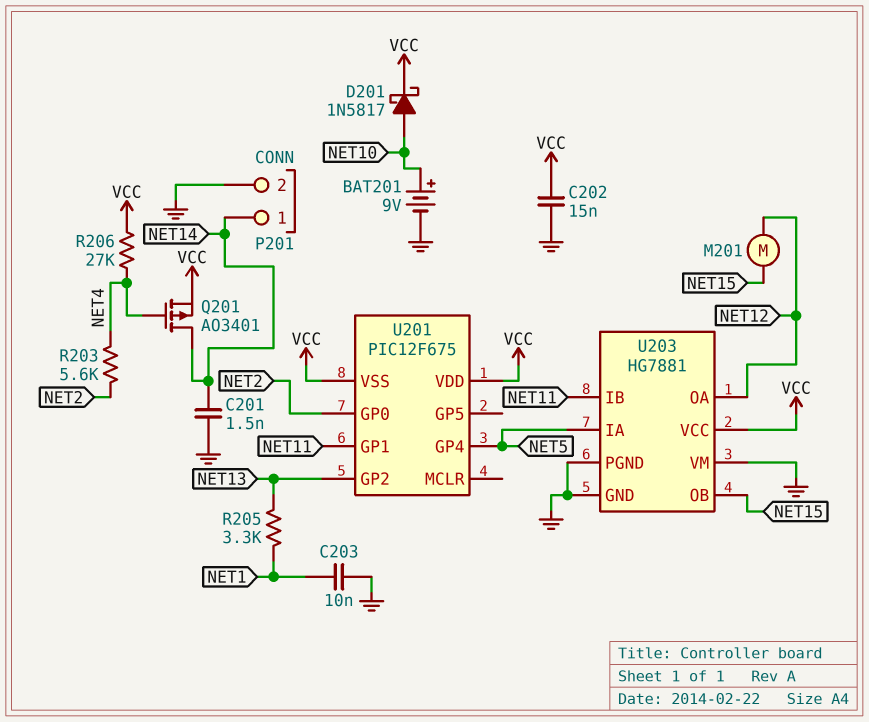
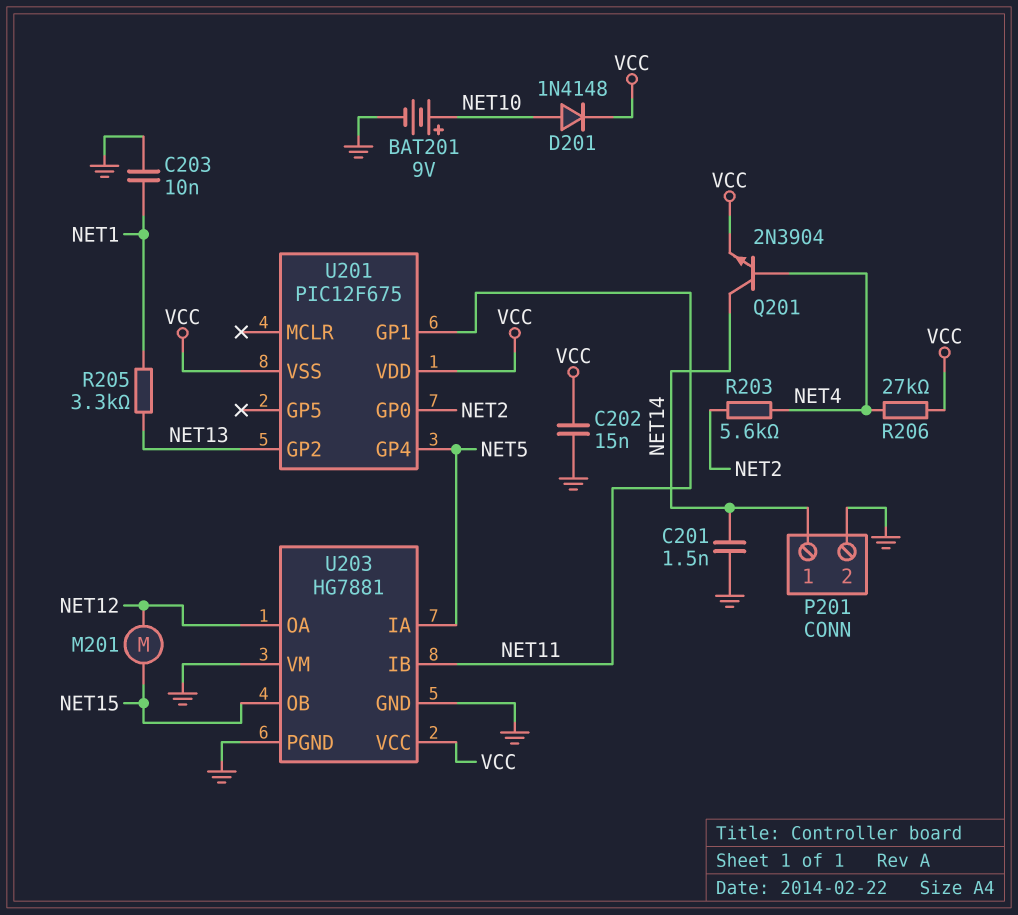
D201: schottky 1N5817 (A NET10, K VCC) -> diode 1N4148 (A NET10, K VCC)
Q201: PMOS AO3401 (G NET4, D NET14, S VCC) -> NPN 2N3904 (B NET4, C NET14, E VCC)

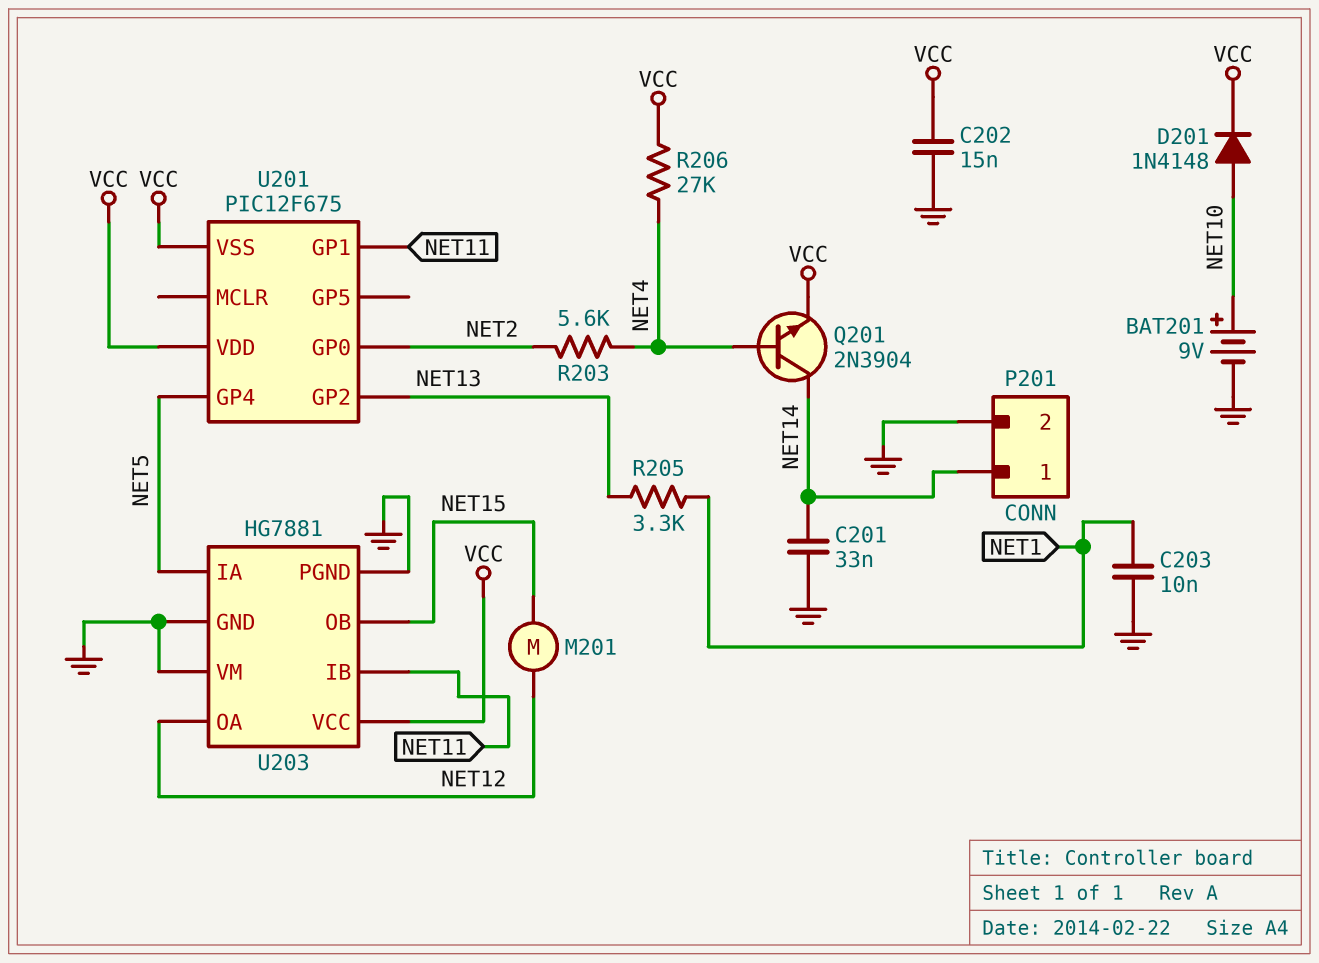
C201: 1.5nF (GND, NET14) -> 33nF (GND, NET14)

